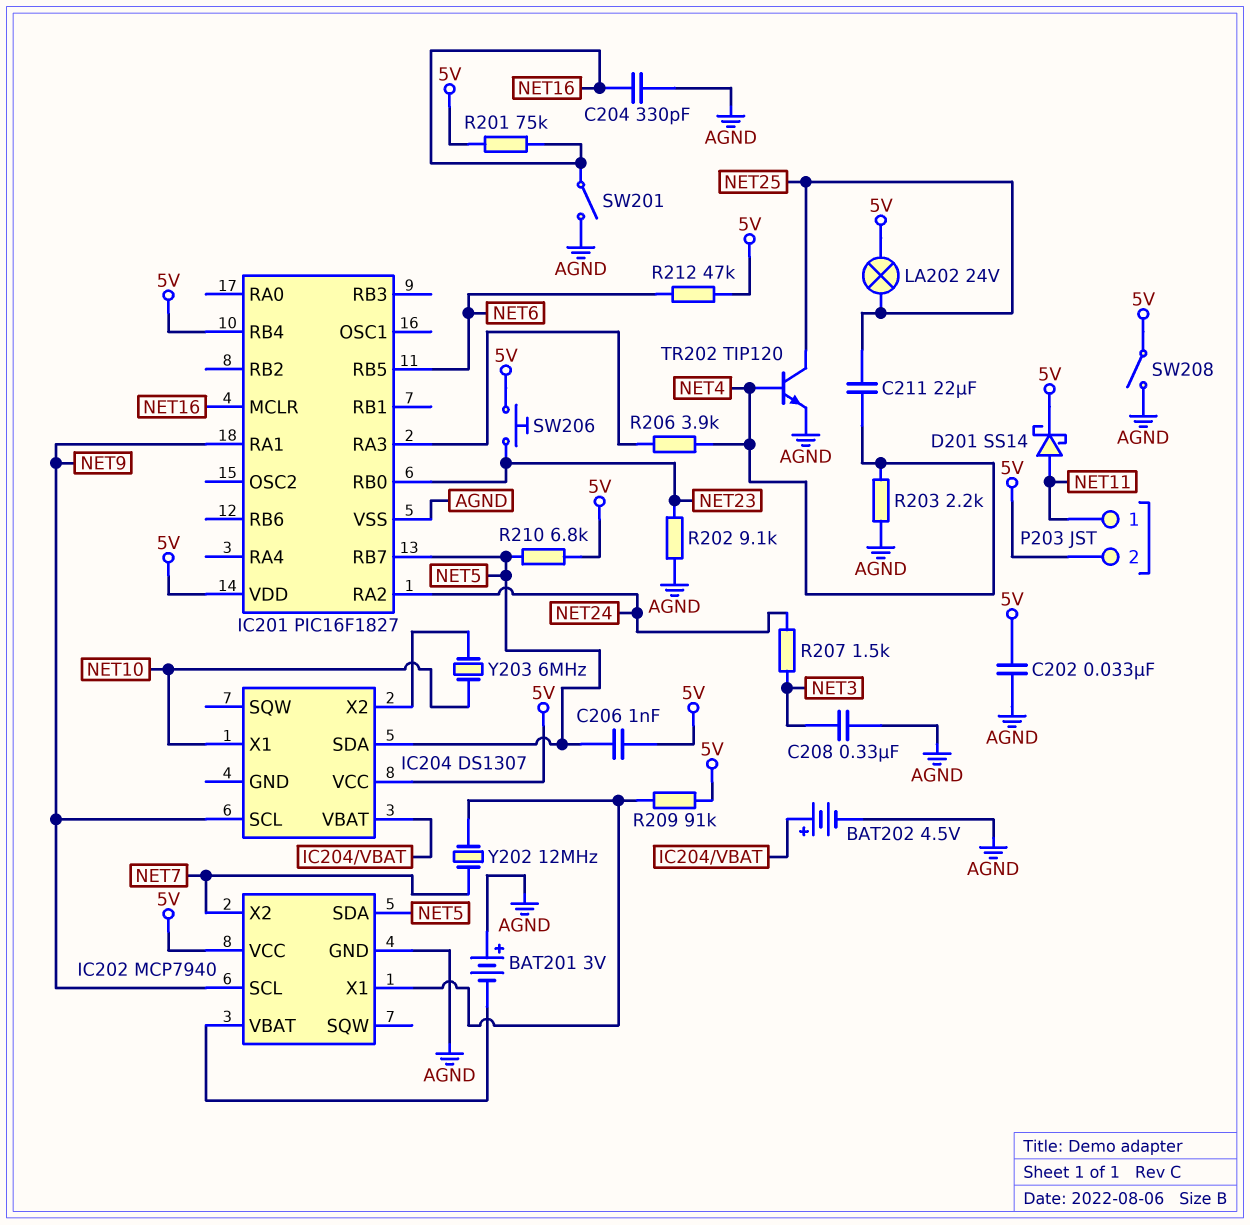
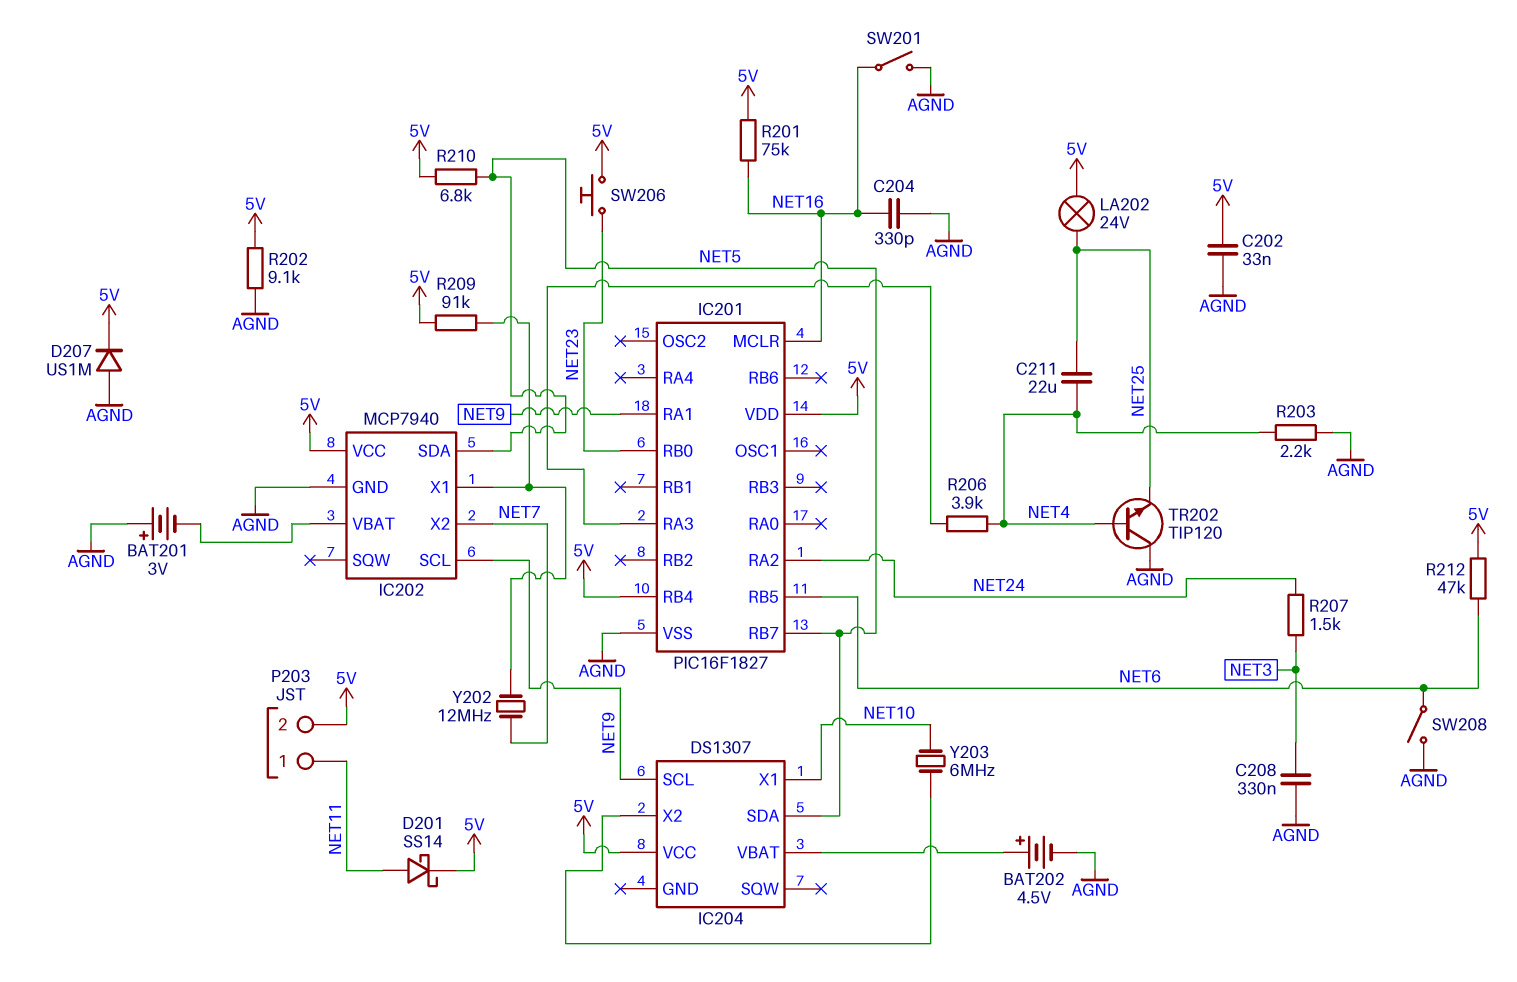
C206: 1nF (5V, NET5) -> none
D207: none -> diode US1M (A AGND, K 5V)
R202: 9.1k (AGND, NET23) -> 9.1k (5V, AGND)
SW208: switch (5V, AGND) -> switch (AGND, NET6)
TR202: NPN TIP120 (B NET4, C NET25, E AGND) -> NPN TIP120 (B NET4, C AGND, E NET25)

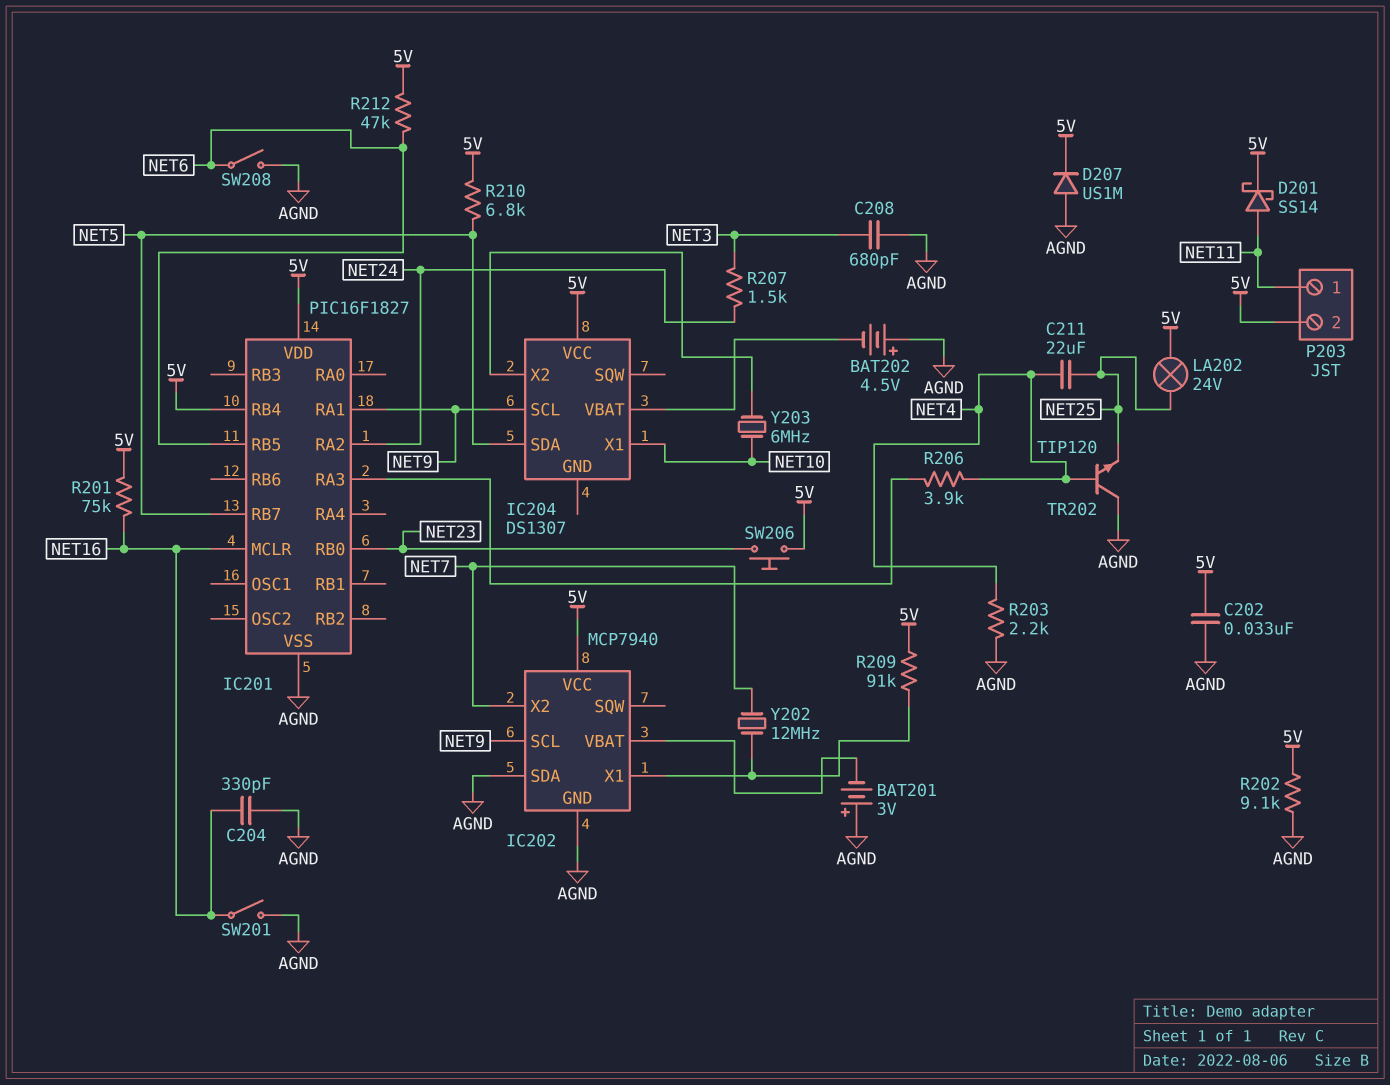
BAT202: 4.5V (plus IC204/VBAT, minus AGND) -> 4.5V (plus AGND, minus IC204/VBAT)
C208: 330nF (AGND, NET3) -> 680pF (AGND, NET3)
IC202 pin SDA: NET5 -> AGND

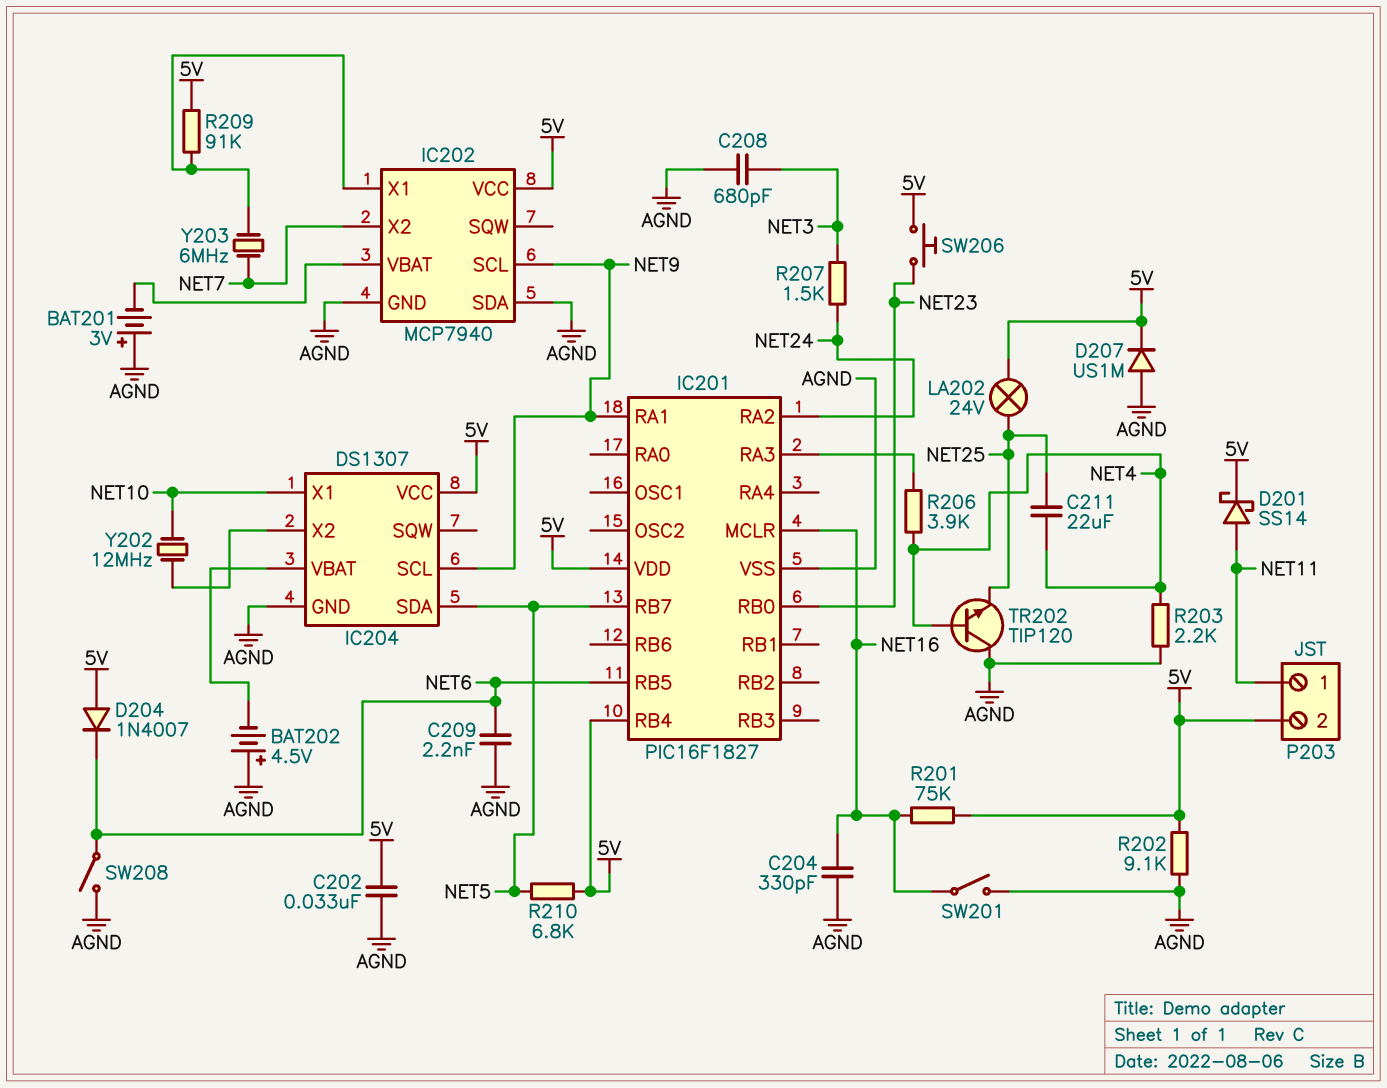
C209: none -> 2.2nF (AGND, NET6)
D204: none -> diode 1N4007 (A 5V, K NET6)
IC204 pin GND: none -> AGND
R212: 47k (5V, NET6) -> none
Y202: 12MHz (IC202/X1, NET7) -> 12MHz (IC204/X2, NET10)
Y203: 6MHz (IC204/X2, NET10) -> 6MHz (IC202/X1, NET7)

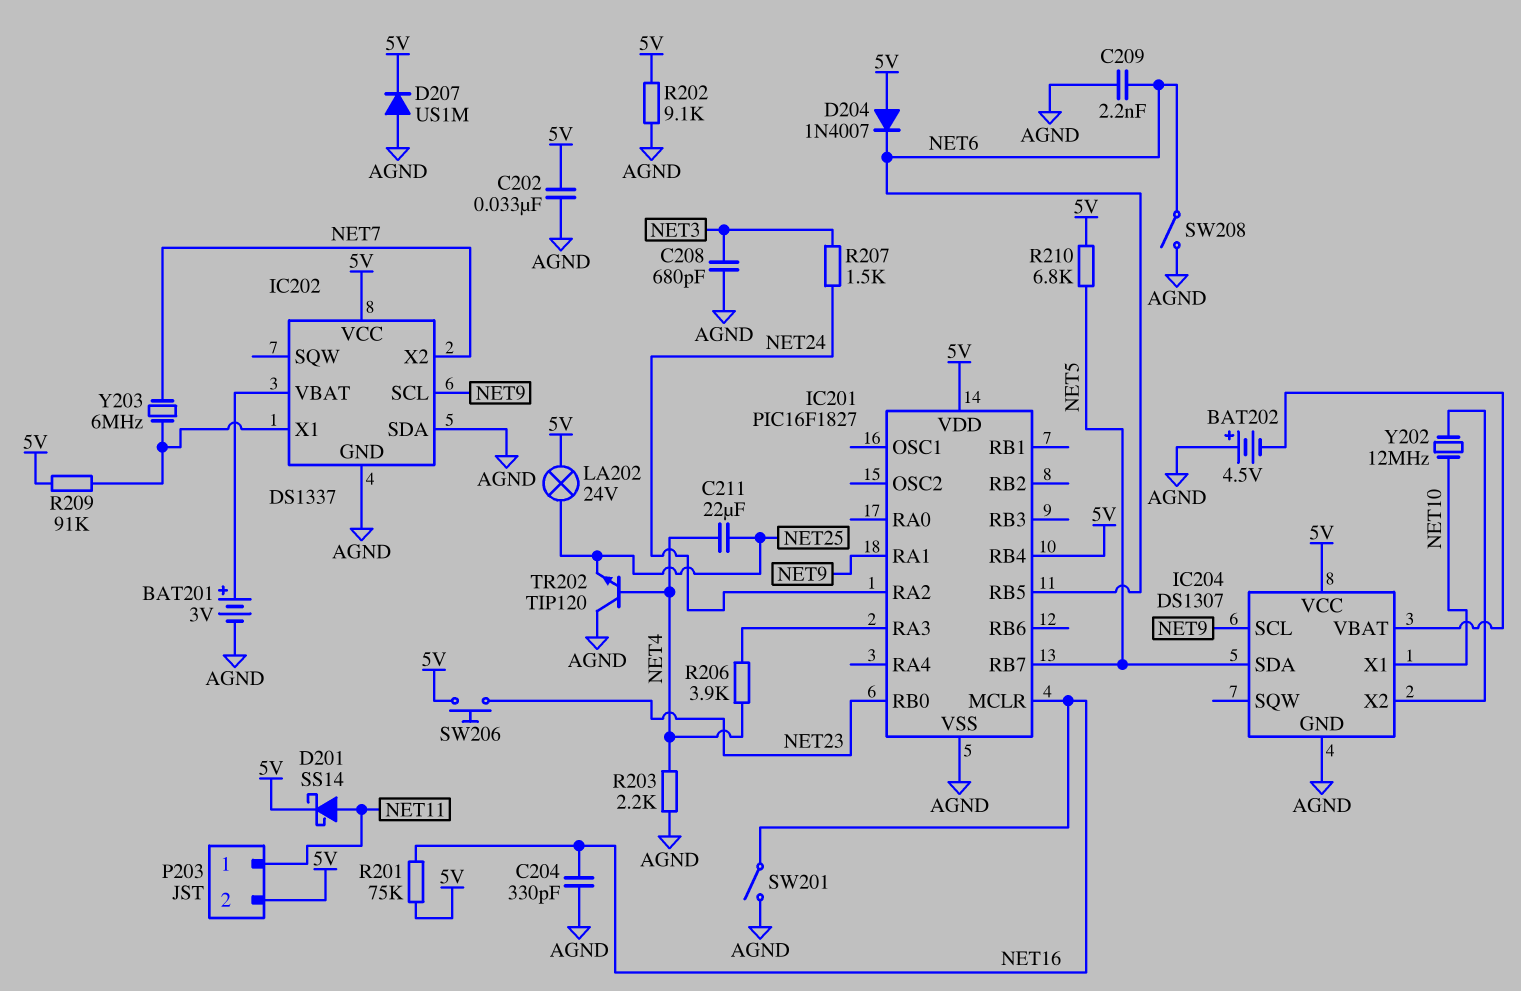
BAT201: 3V (plus AGND, minus IC202/VBAT) -> 3V (plus IC202/VBAT, minus AGND)
IC202: MCP7940 -> DS1337

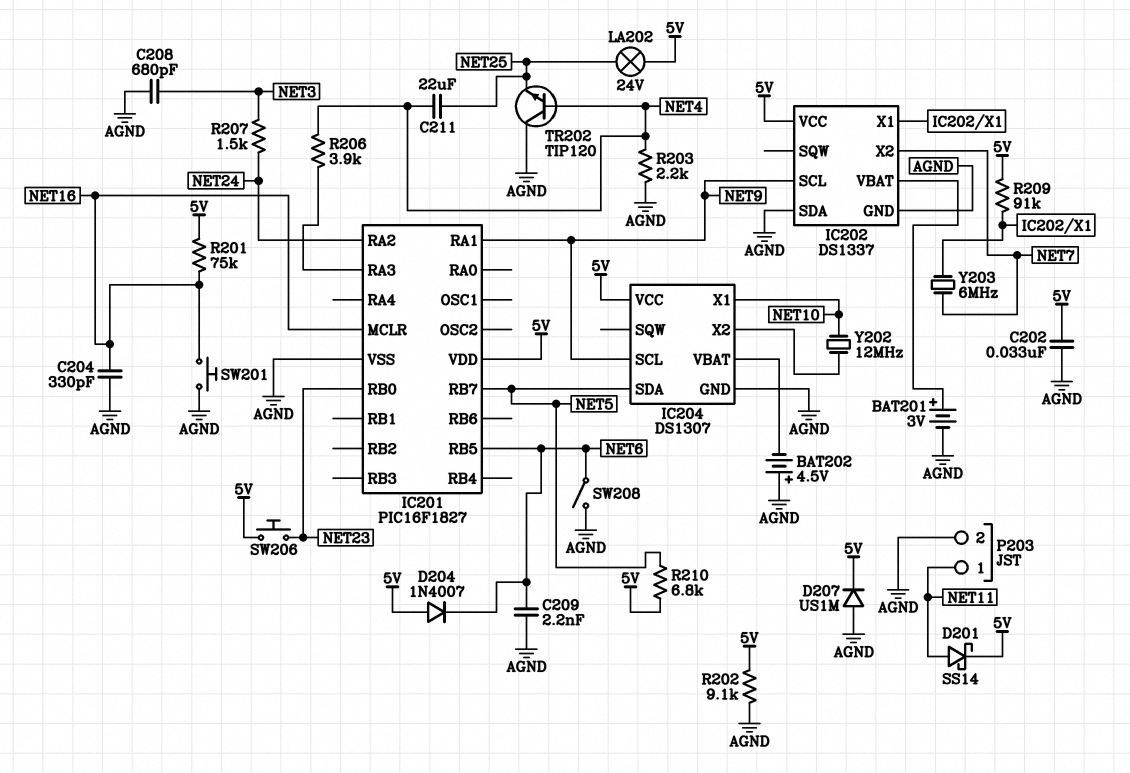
IC201 pin RB4: 5V -> none
P203 pin 2: 5V -> AGND
SW201: switch (AGND, NET16) -> button (AGND, NET16)

